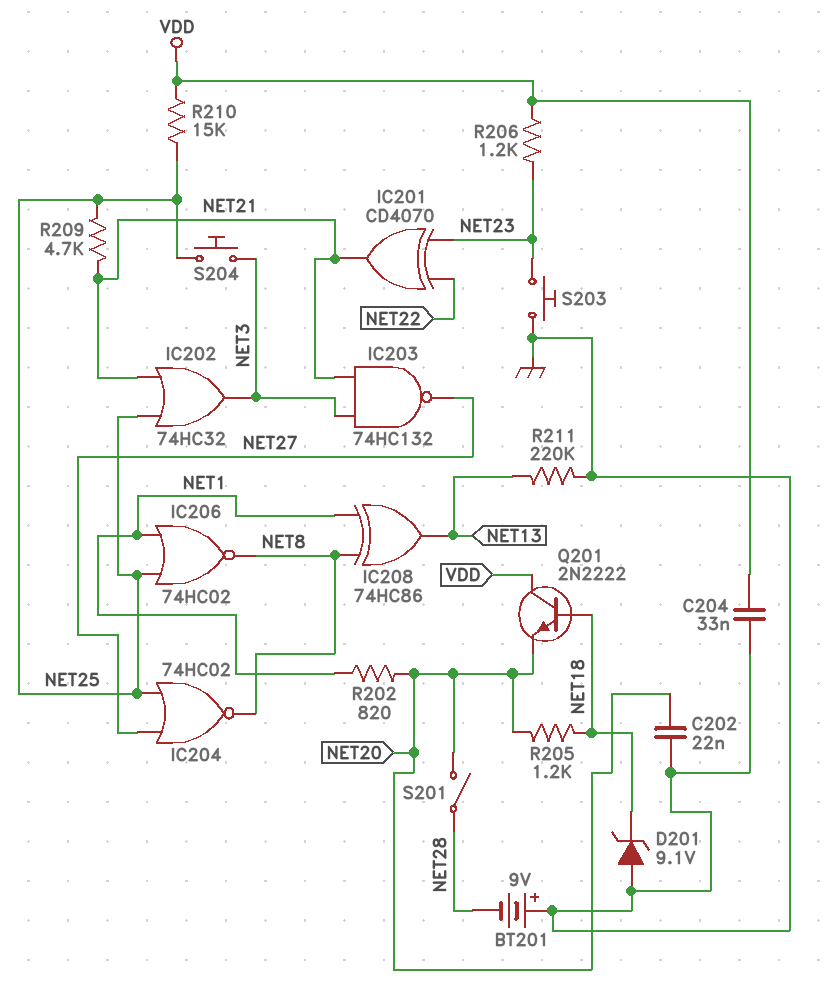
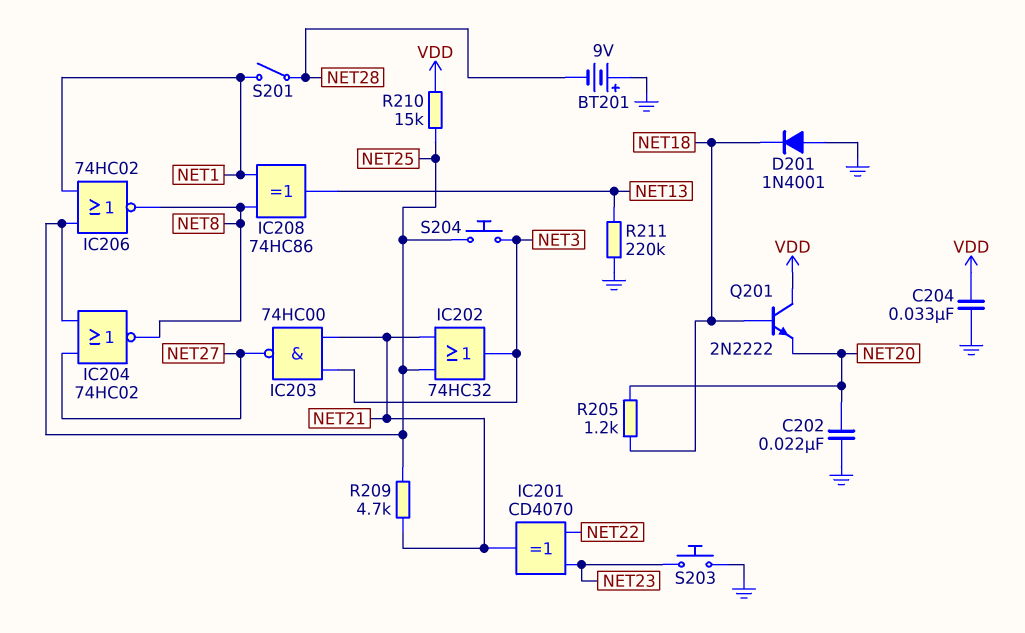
D201: zener 9.1V (A GND, K NET18) -> diode 1N4001 (A GND, K NET18)
IC203: NAND 74HC132 (in NET3, in NET21, out NET27) -> NAND 74HC00 (in NET3, in NET21, out NET27)
R202: 820 (NET1, NET20) -> none
R206: 1.2k (NET23, VDD) -> none
S201: switch (NET20, NET28) -> switch (NET1, NET28)

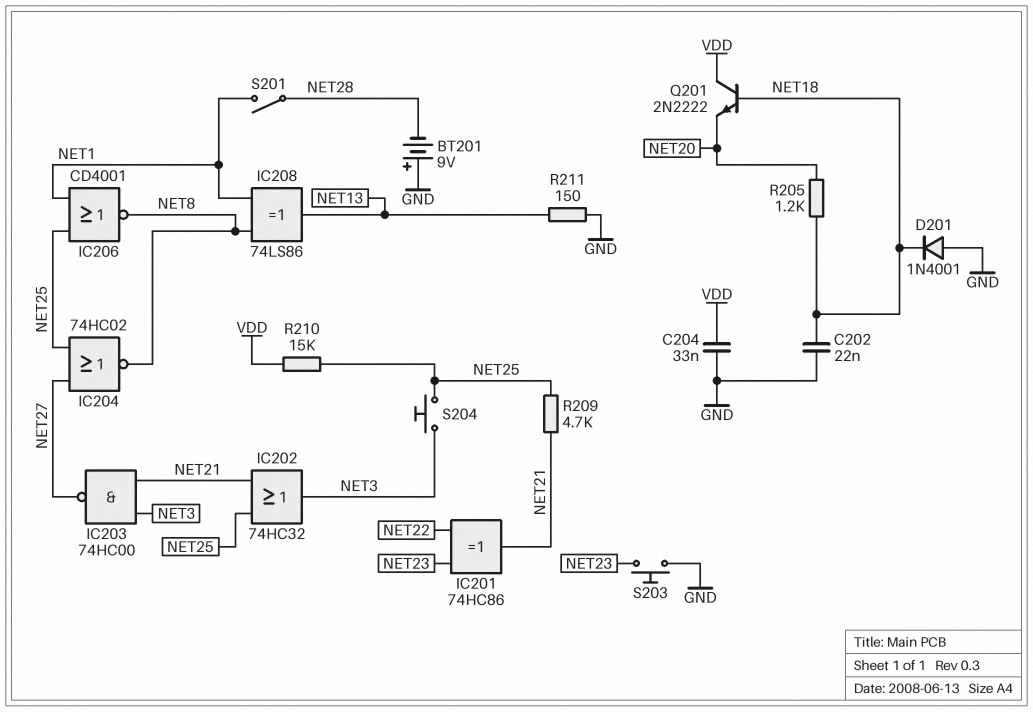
C202: 22nF (GND, NET20) -> 22nF (GND, NET18)
IC201: XOR CD4070 (in NET22, in NET23, out NET21) -> XOR 74HC86 (in NET22, in NET23, out NET21)
IC206: NOR 74HC02 (in NET1, in NET25, out NET8) -> NOR CD4001 (in NET1, in NET25, out NET8)
IC208: XOR 74HC86 (in NET1, in NET8, out NET13) -> XOR 74LS86 (in NET1, in NET8, out NET13)
R211: 220k (GND, NET13) -> 150 (GND, NET13)

